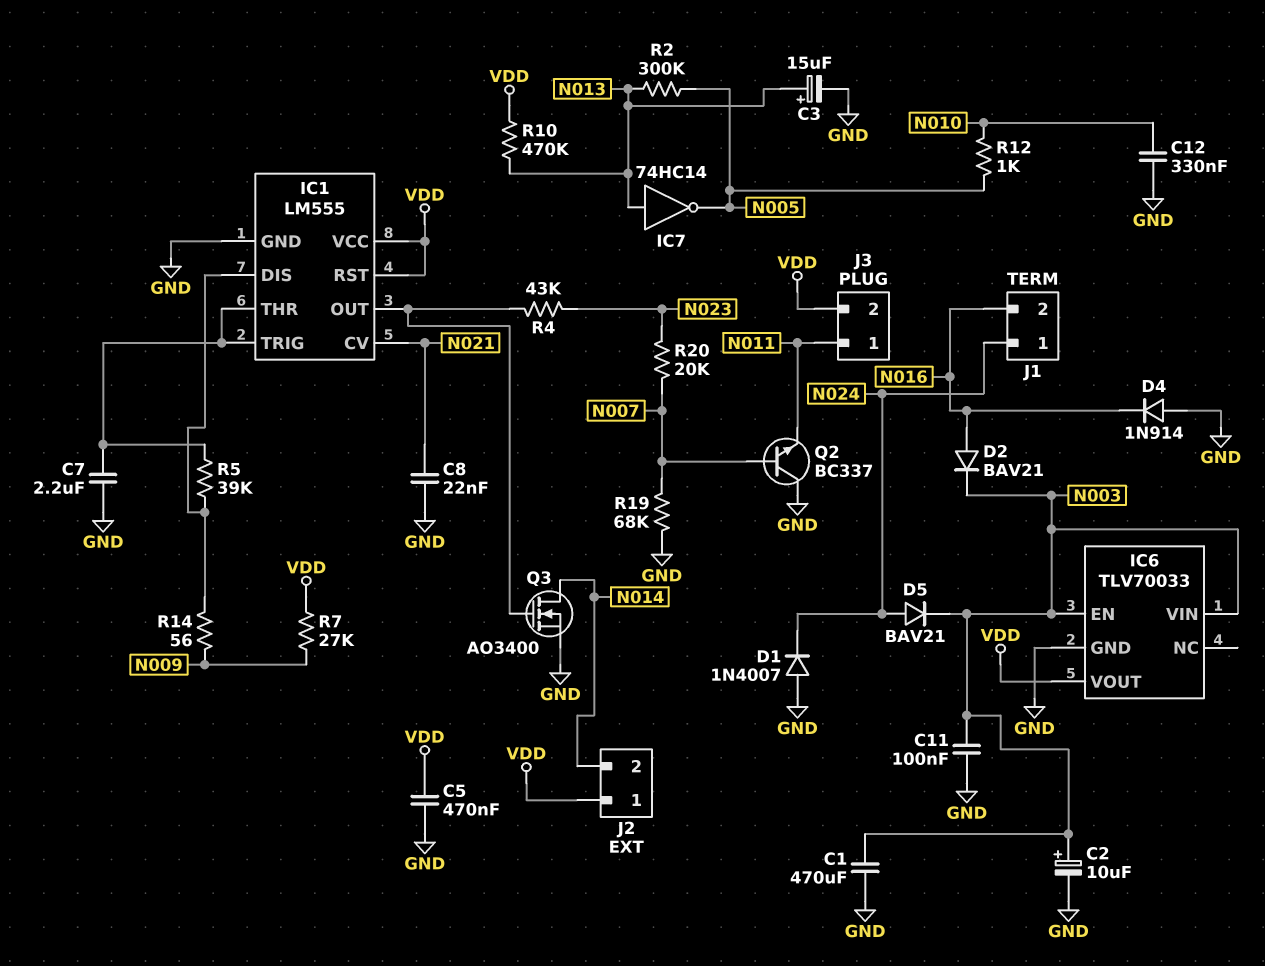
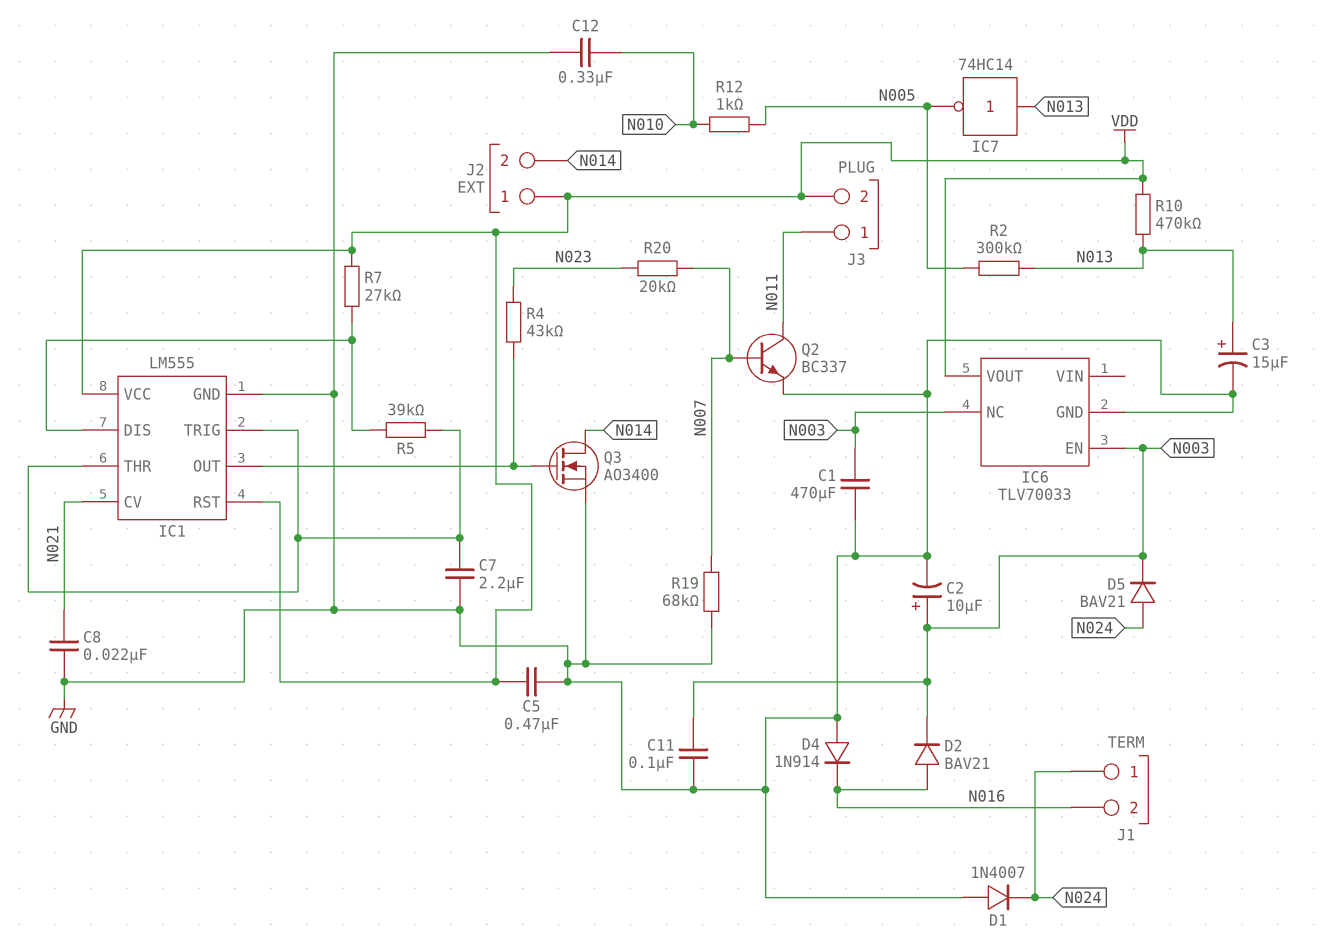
IC6 pin NC: none -> N003
IC6 pin VIN: N003 -> none
Q2: NPN BC337 (B N007, C GND, E N011) -> NPN BC337 (B N007, C N011, E GND)
R7: 27k (N009, VDD) -> 27k (IC1/DIS, VDD)
R14: 56 (IC1/DIS, N009) -> none

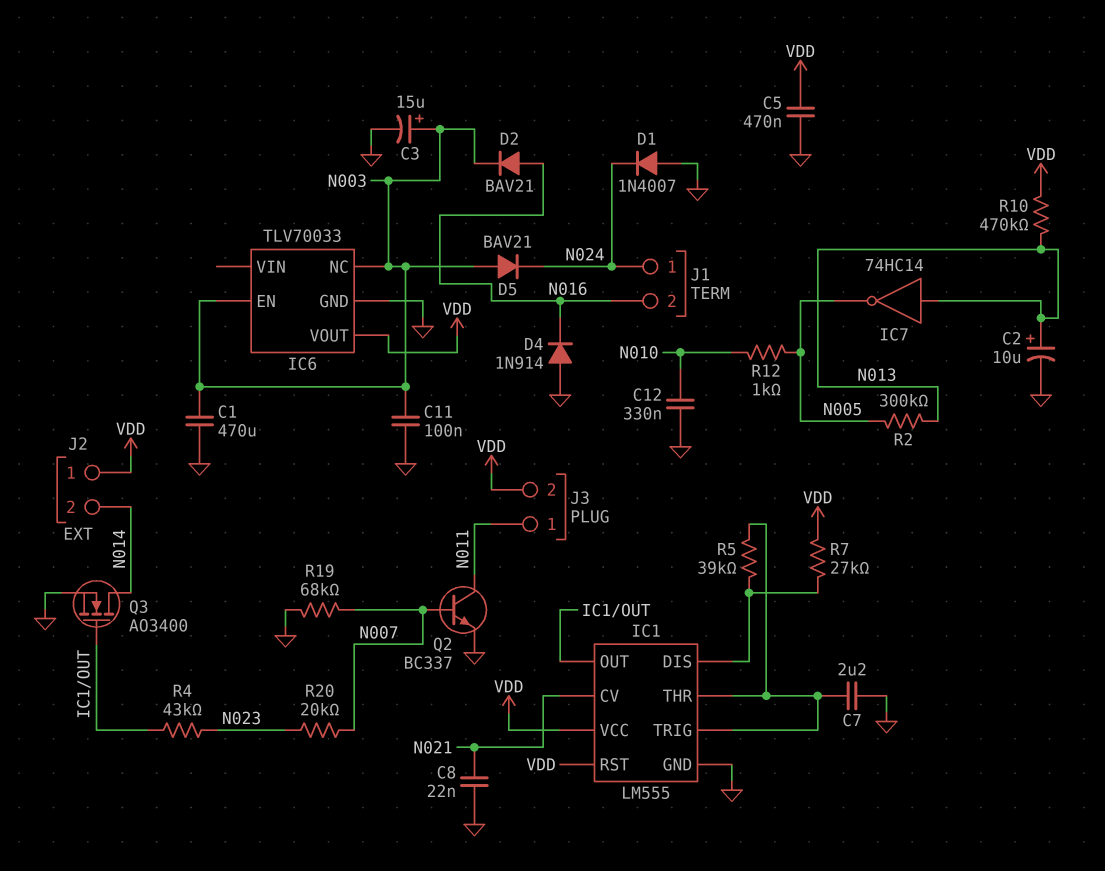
C2: 10uF (plus N003, minus GND) -> 10uF (plus N013, minus GND)
C3: 15uF (plus N013, minus GND) -> 15uF (plus N003, minus GND)
D5: diode BAV21 (A N024, K N003) -> diode BAV21 (A N003, K N024)

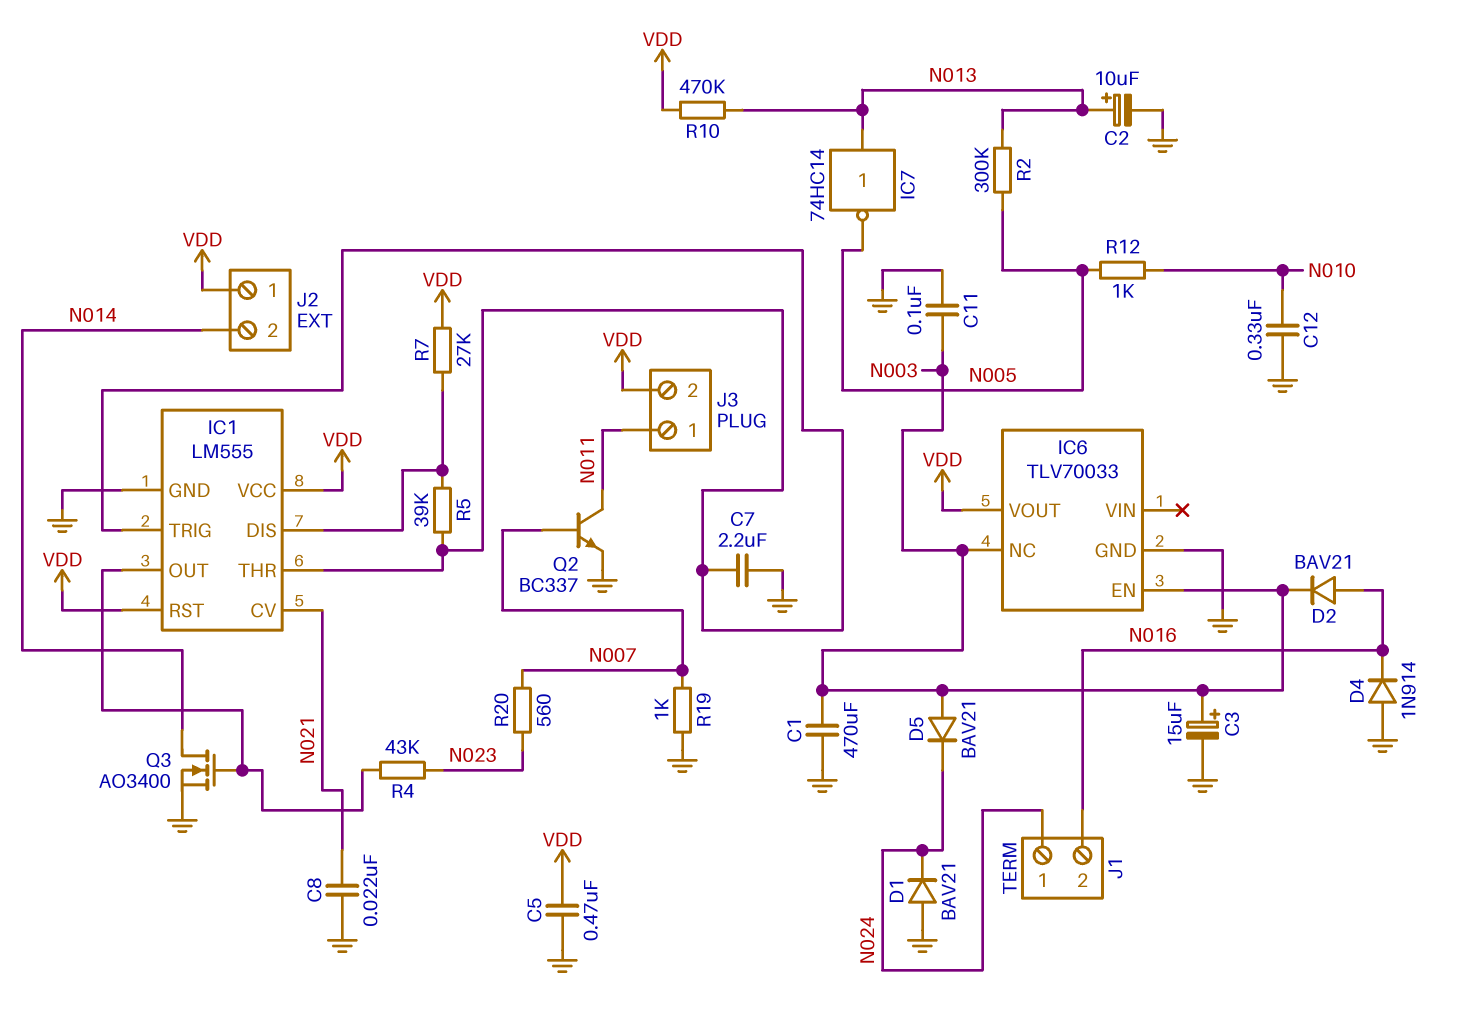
D1: diode 1N4007 (A GND, K N024) -> diode BAV21 (A GND, K N024)
R19: 68k (GND, N007) -> 1k (GND, N007)
R20: 20k (N007, N023) -> 560 (N007, N023)

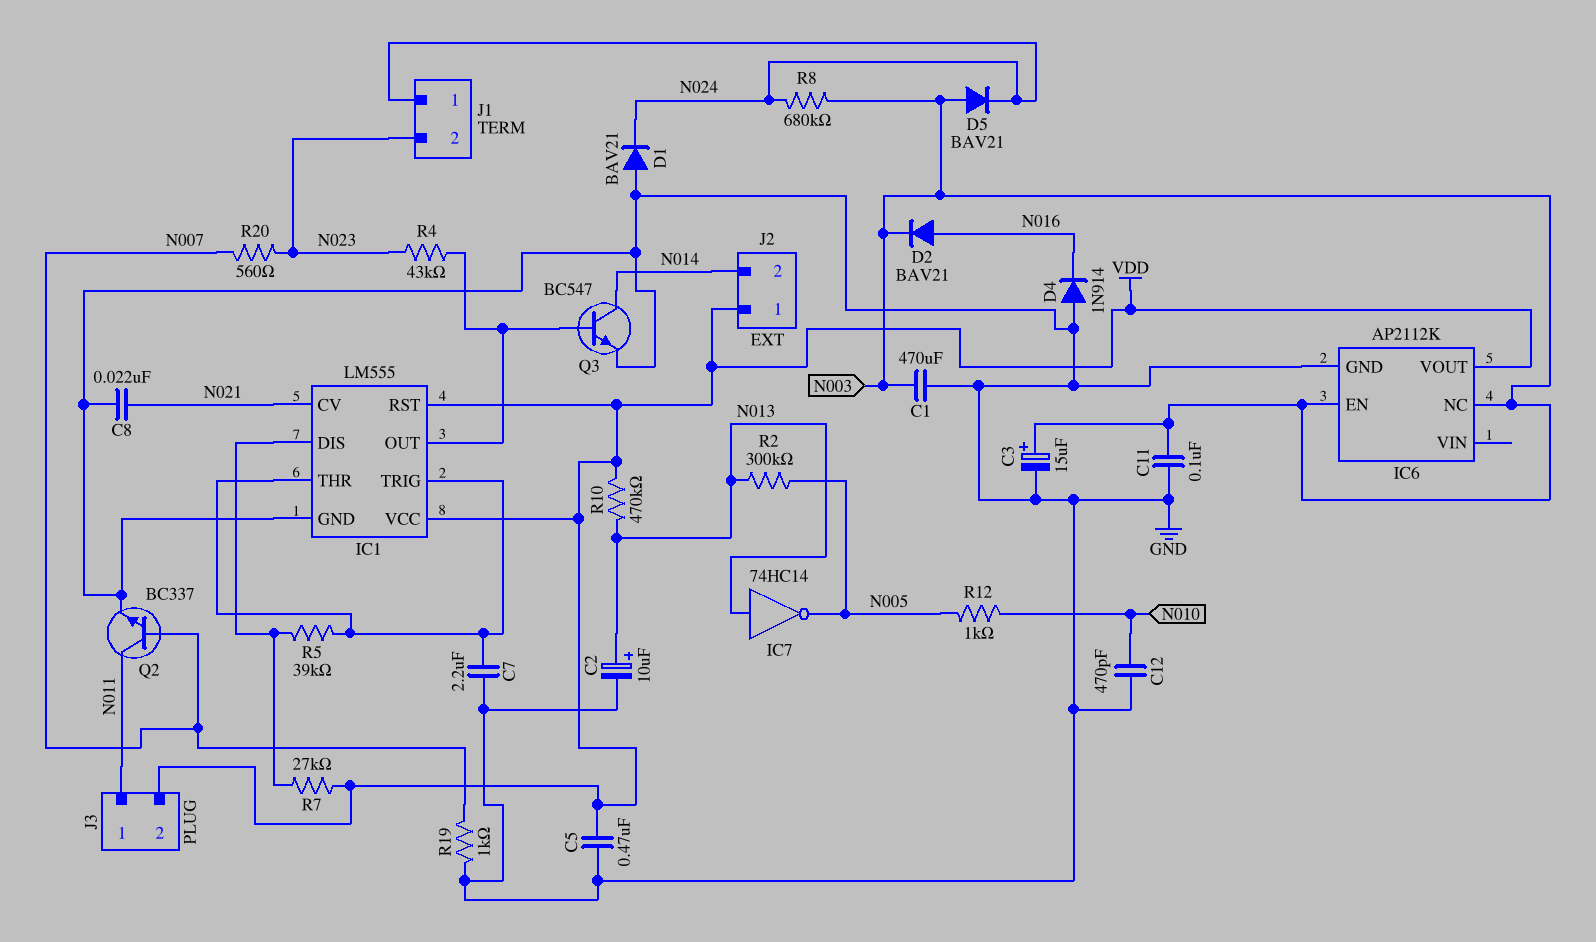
C12: 330nF (GND, N010) -> 470pF (GND, N010)
IC6: TLV70033 -> AP2112K
J1 pin 2: N016 -> N023
Q3: NMOS AO3400 (G IC1/OUT, D N014, S GND) -> NPN BC547 (B IC1/OUT, C N014, E GND)
R8: none -> 680k (N003, N024)

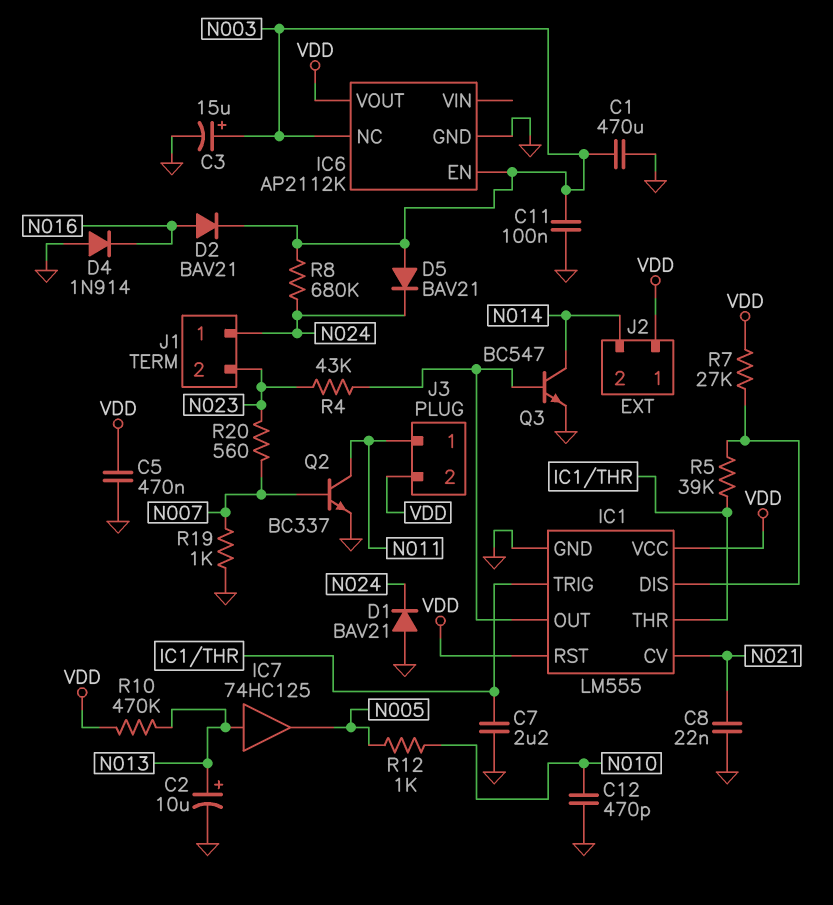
IC7: NOT 74HC14 (in N013, out N005) -> buffer 74HC125 (in N013, out N005)
R2: 300k (N005, N013) -> none

